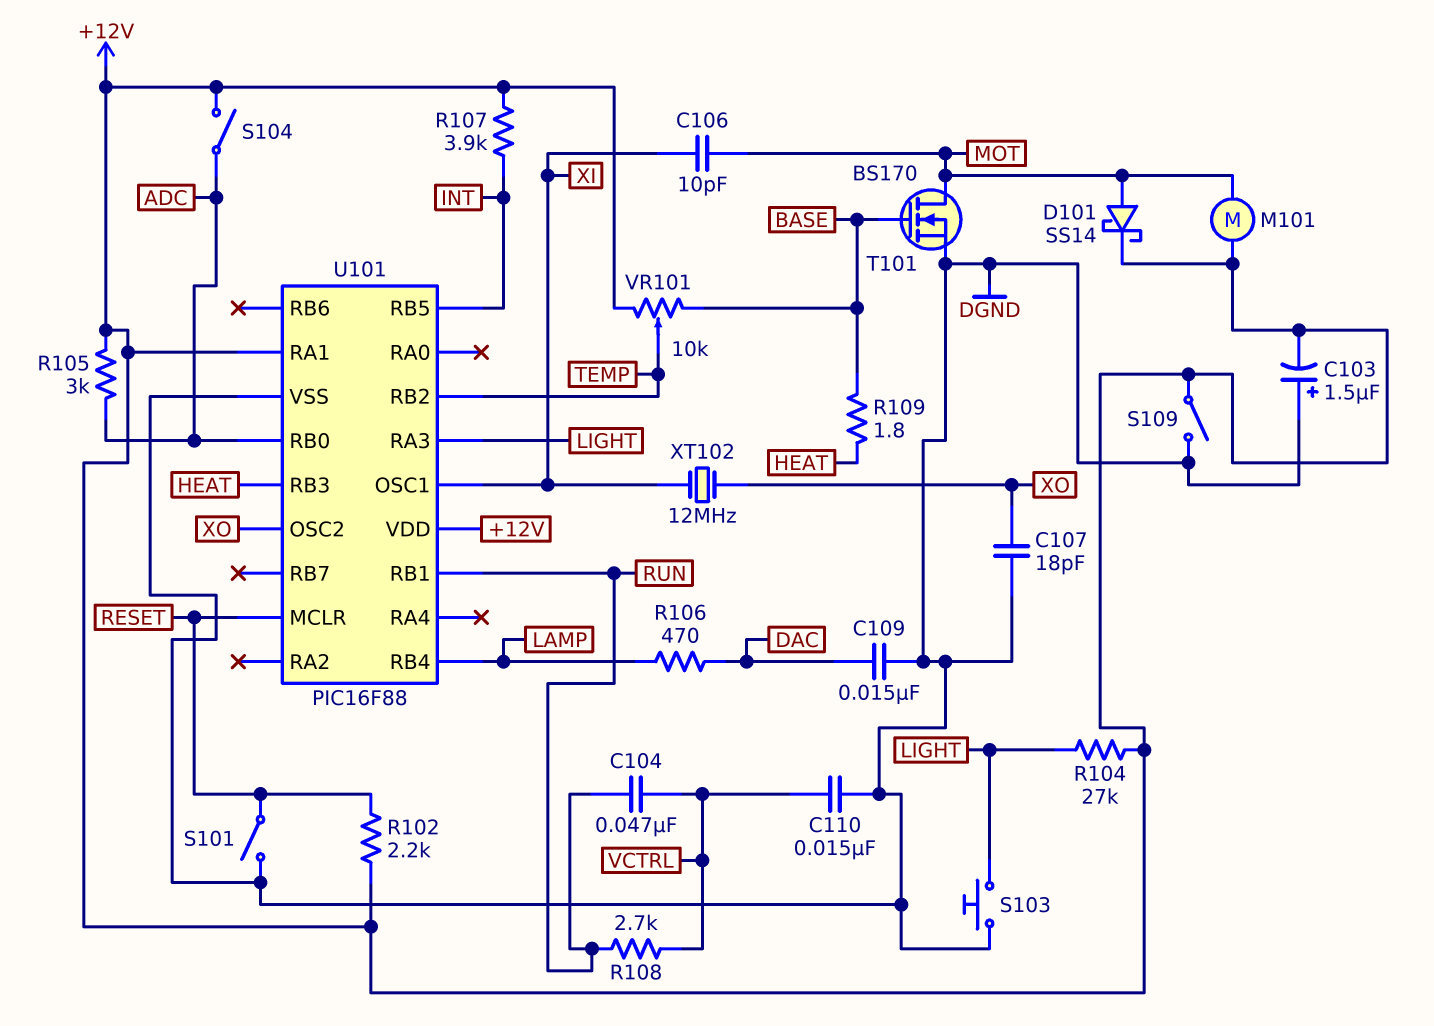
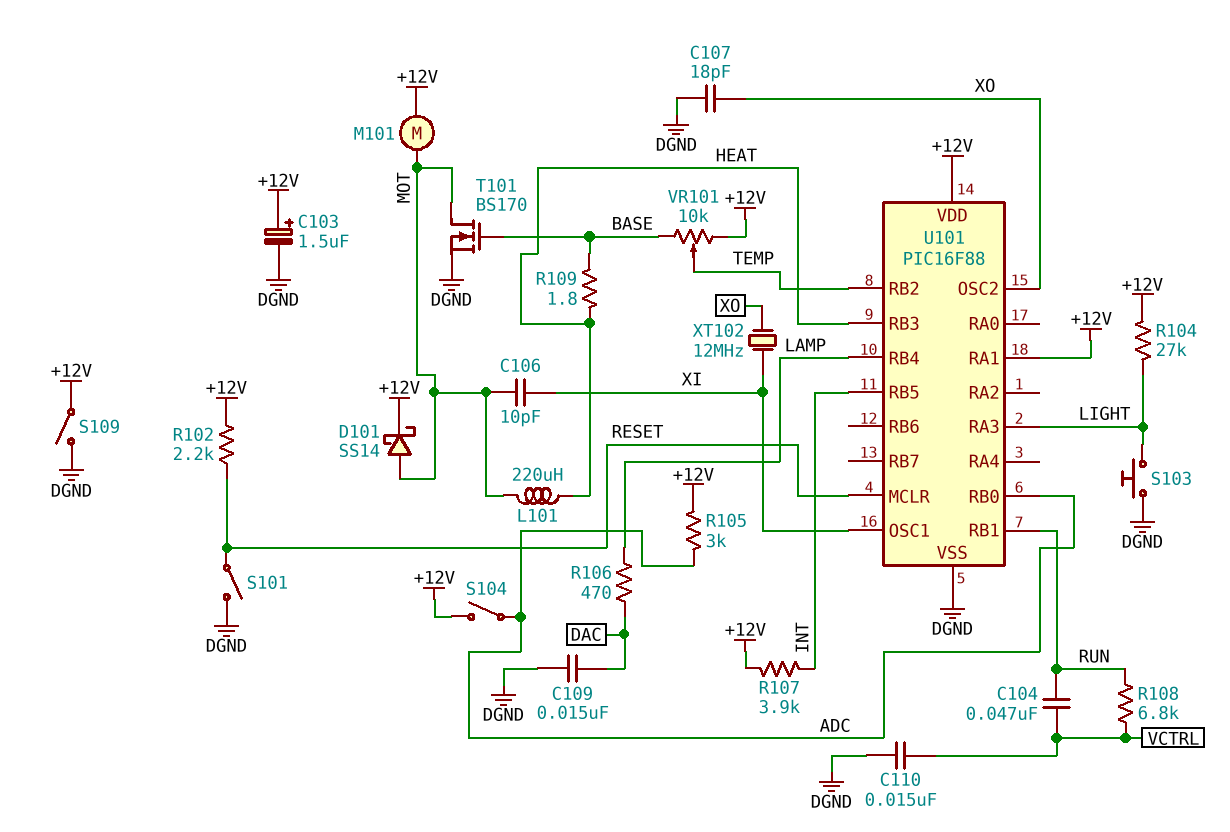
C103: 1.5uF (plus DGND, minus +12V) -> 1.5uF (plus +12V, minus DGND)
L101: none -> 220uH (HEAT, MOT)
R108: 2.7k (RUN, VCTRL) -> 6.8k (RUN, VCTRL)

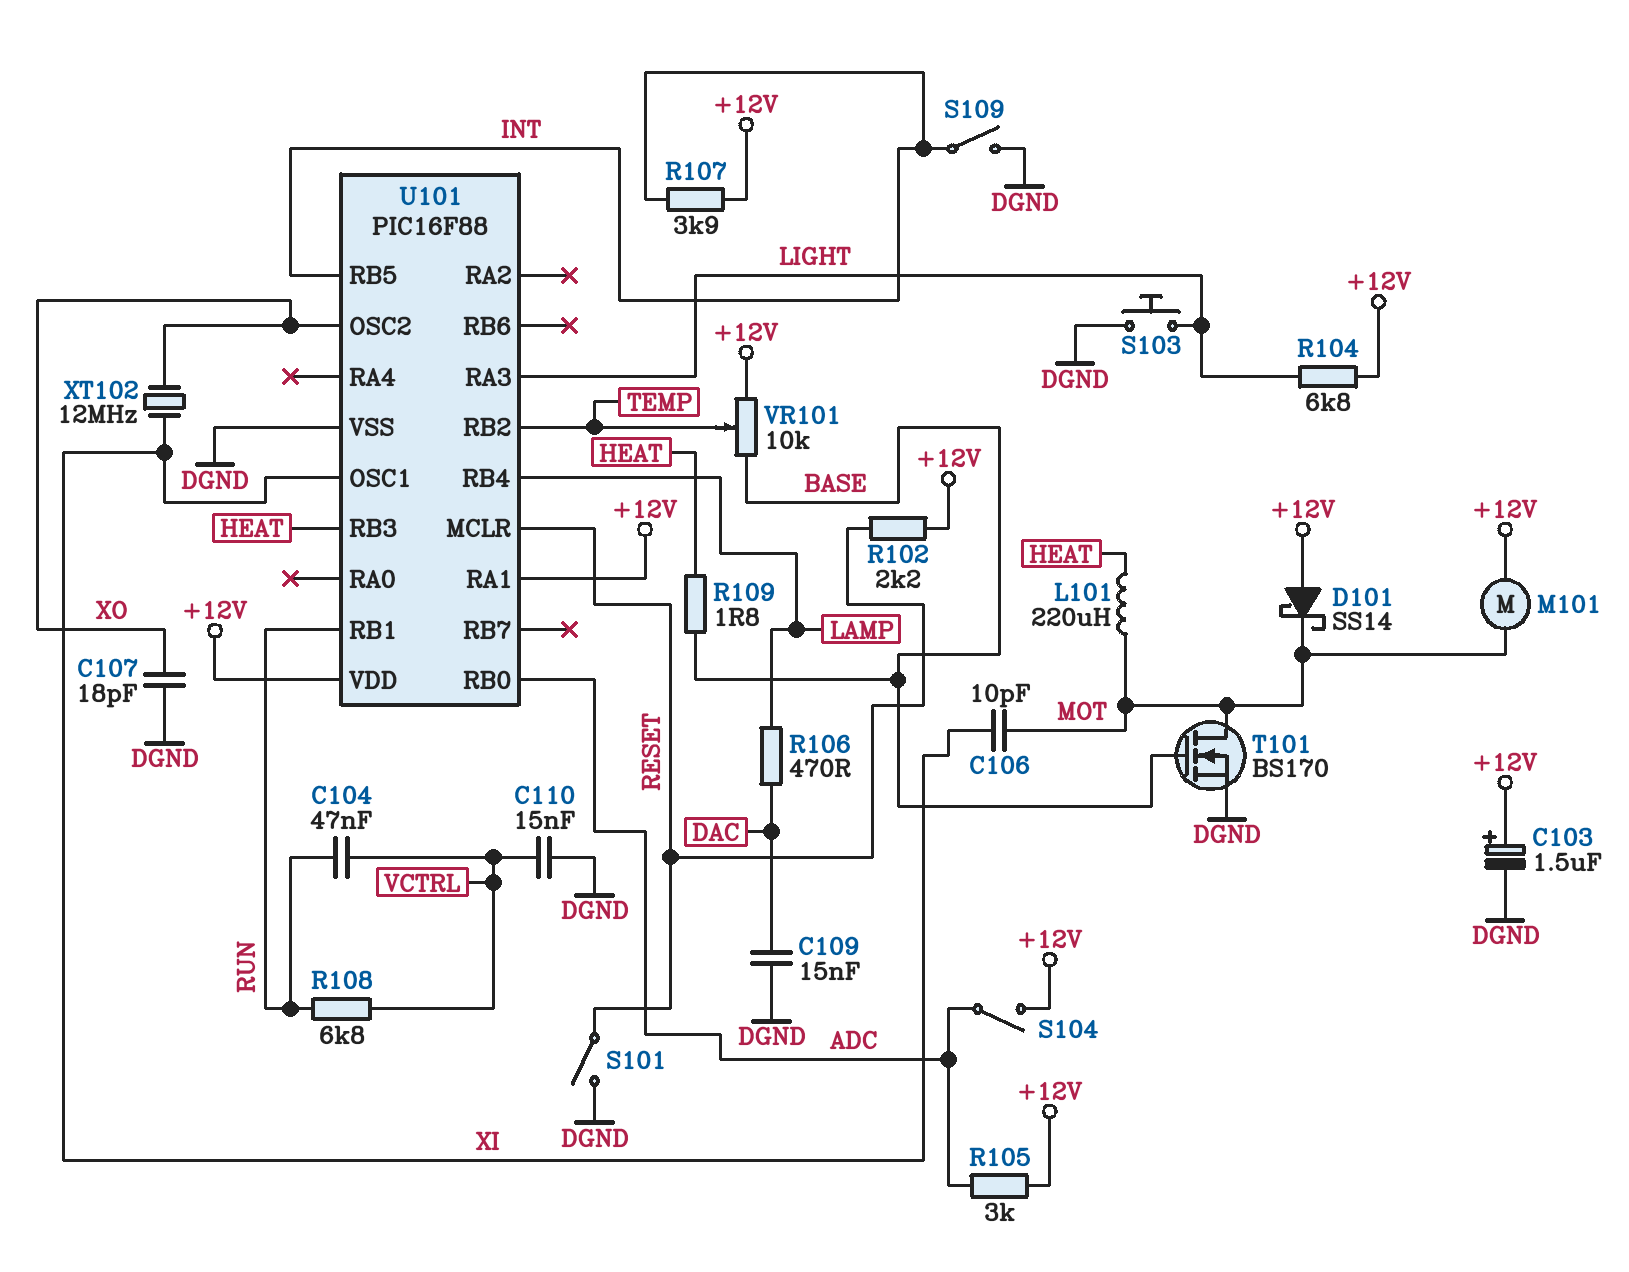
D101: schottky SS14 (A MOT, K +12V) -> schottky SS14 (A +12V, K MOT)
R104: 27k (+12V, LIGHT) -> 6.8k (+12V, LIGHT)
S109: switch (+12V, DGND) -> switch (DGND, INT)

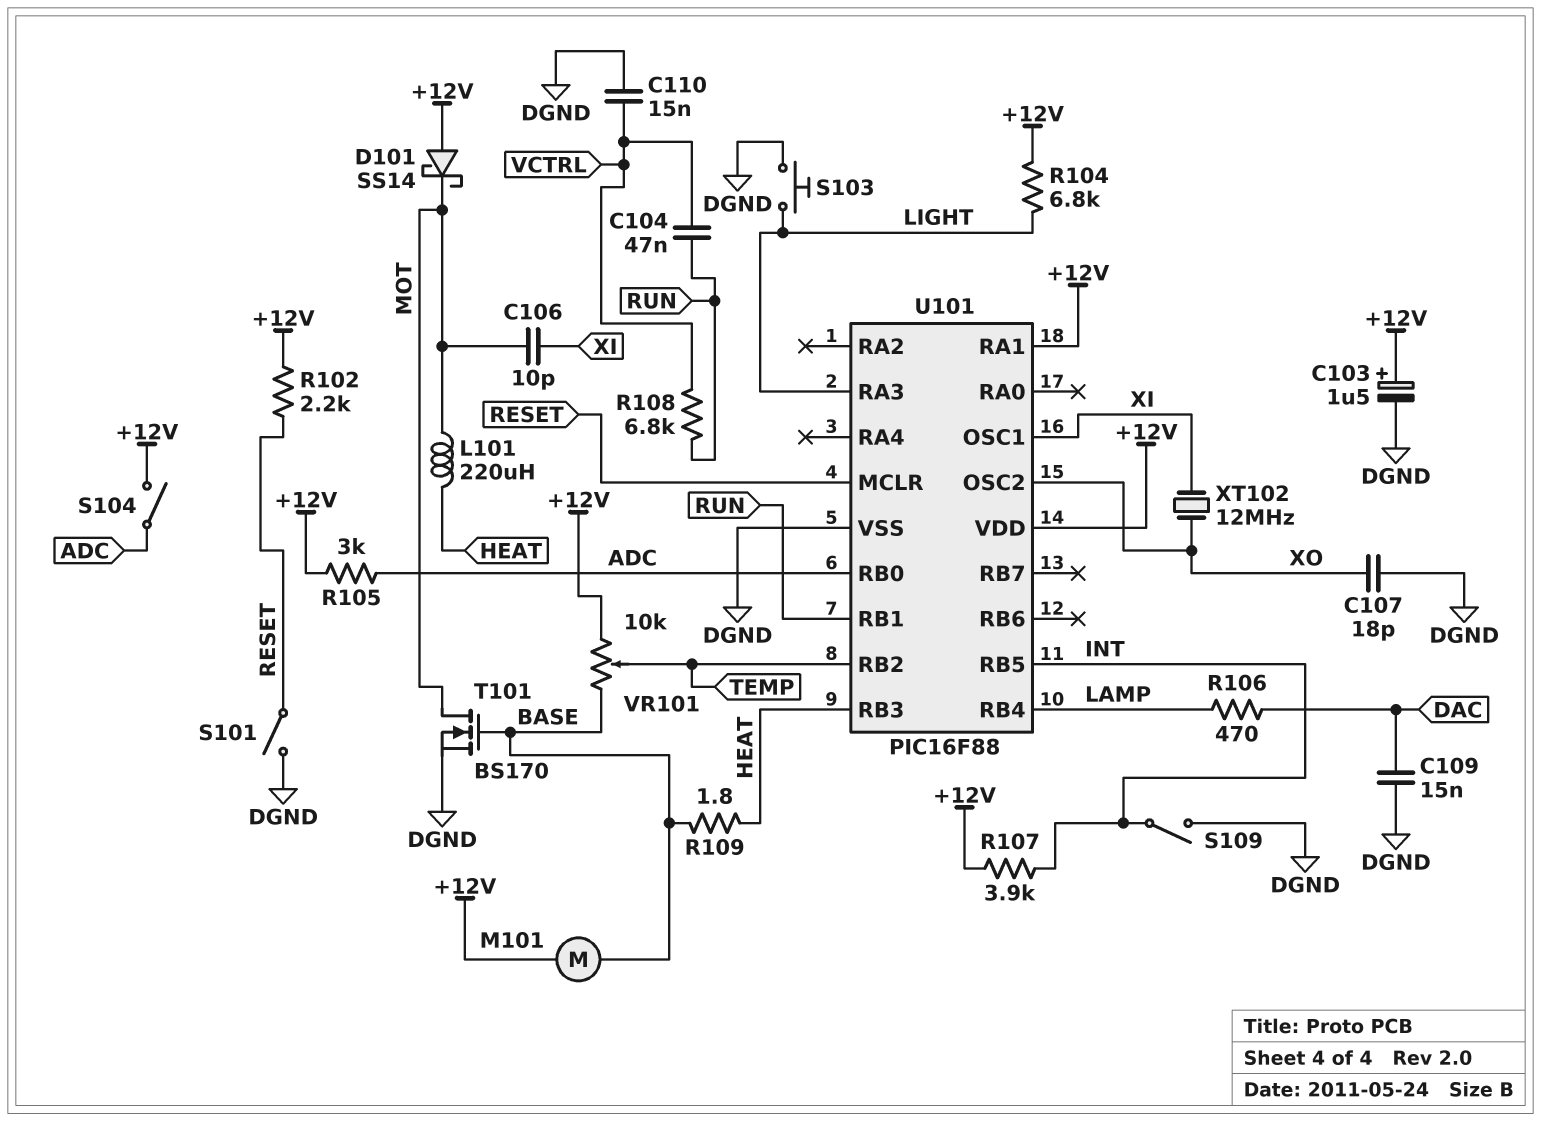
M101: motor (+12V, MOT) -> motor (+12V, BASE)

